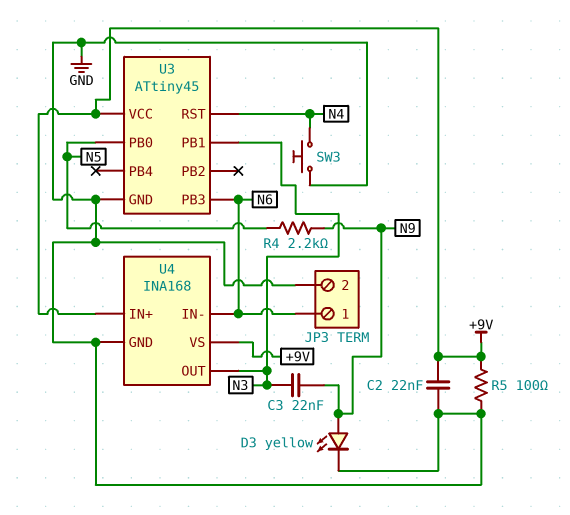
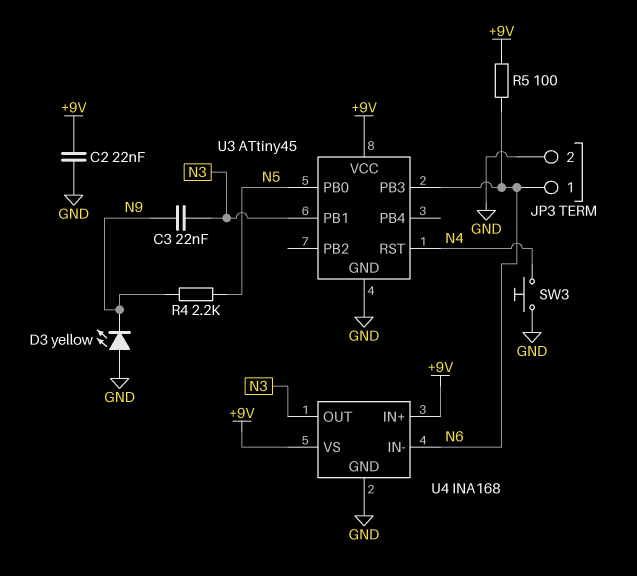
D3: LED yellow (A N9, K GND) -> LED yellow (A GND, K N9)
R5: 100 (+9V, GND) -> 100 (+9V, N6)

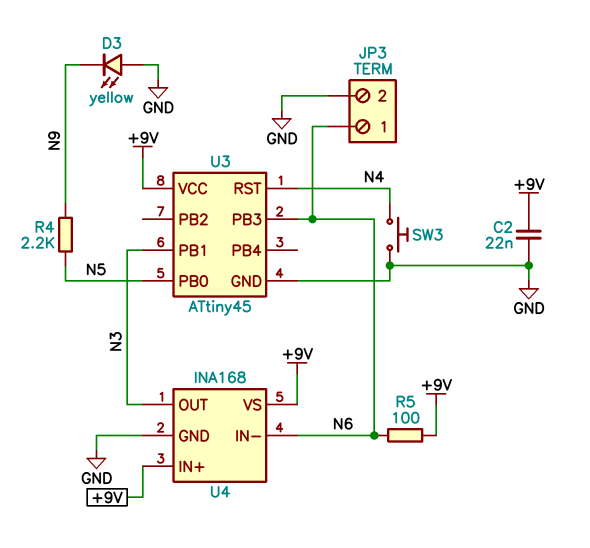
C3: 22nF (N3, N9) -> none

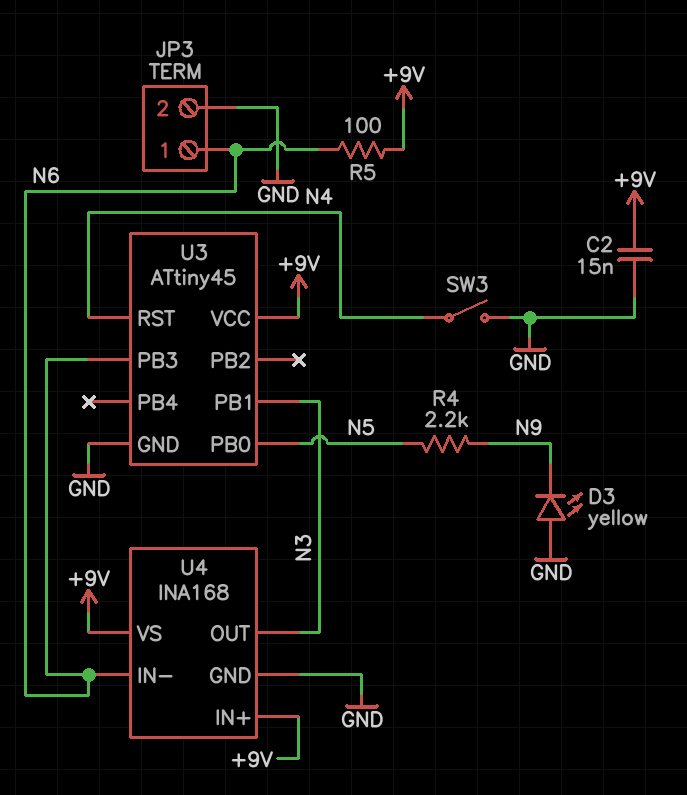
C2: 22nF (+9V, GND) -> 15nF (+9V, GND)
SW3: button (GND, N4) -> switch (GND, N4)

